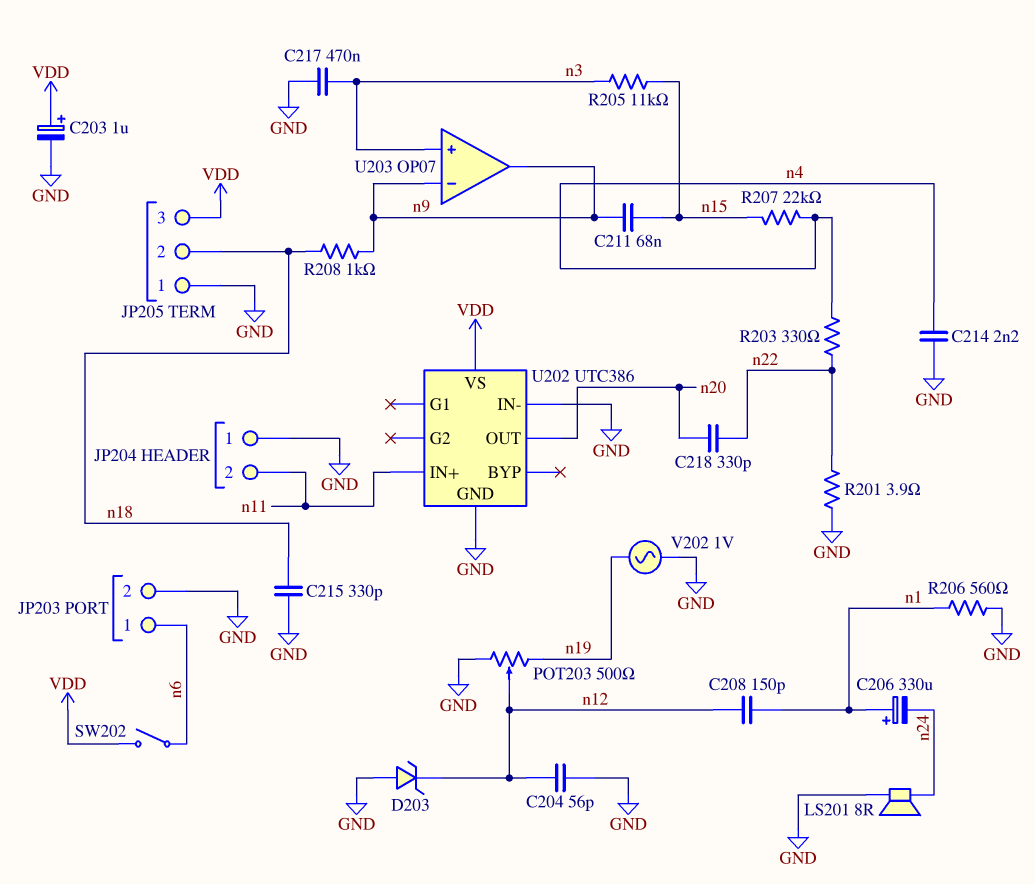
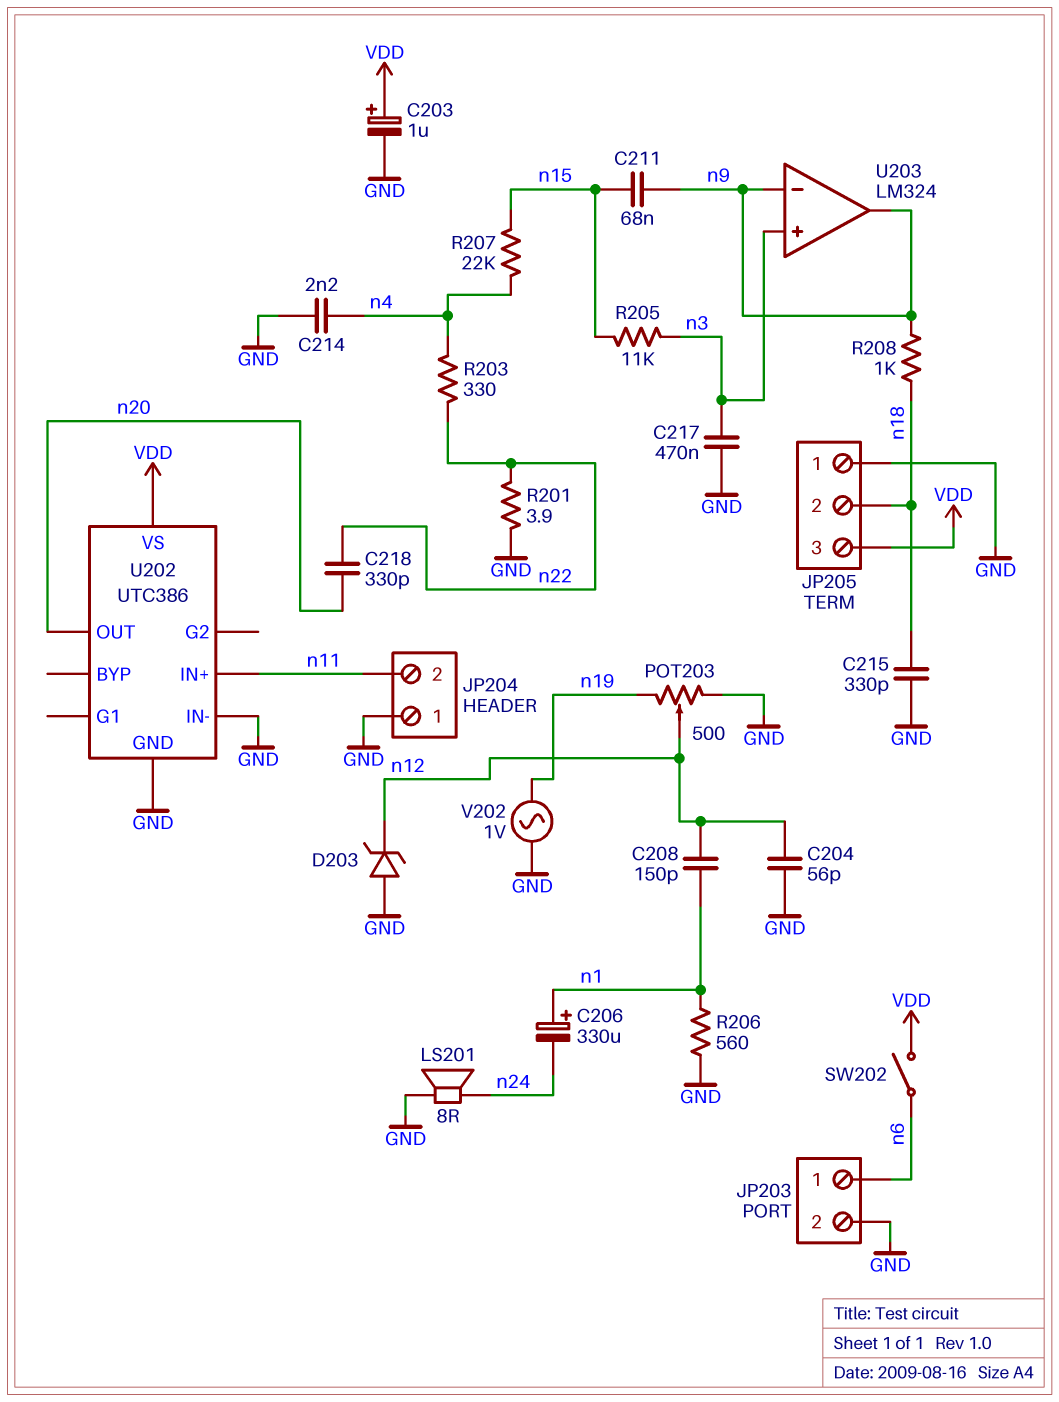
U203: OP07 -> LM324

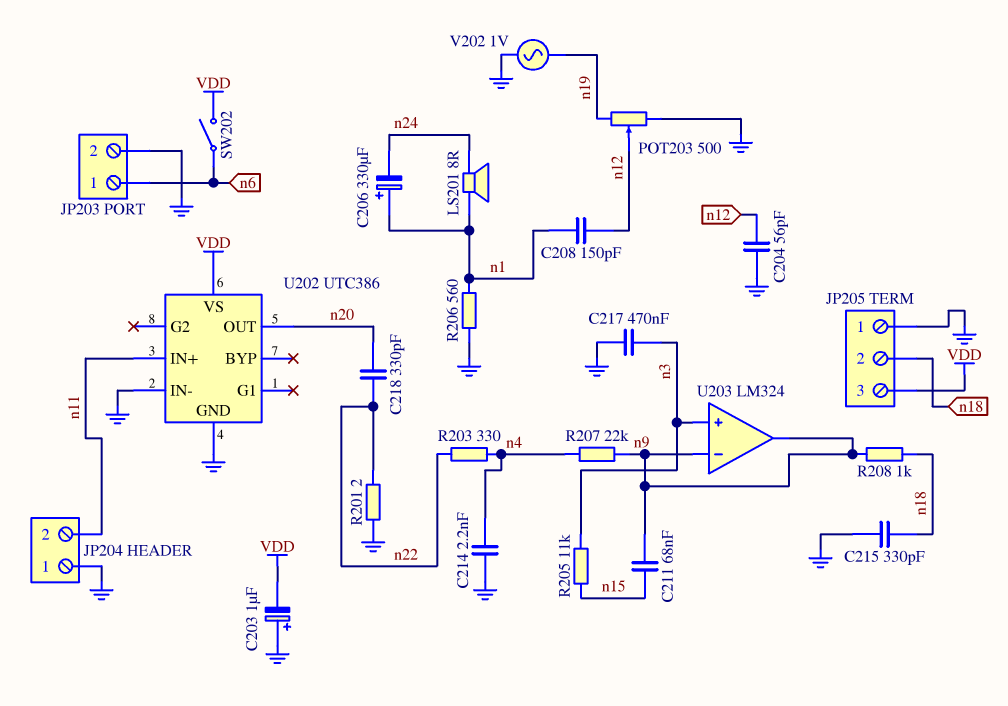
C203: 1uF (plus VDD, minus GND) -> 1uF (plus GND, minus VDD)
D203: zener (A GND, K n12) -> none
LS201: speaker 8R (GND, n24) -> speaker 8R (n1, n24)
R201: 3.9 (GND, n22) -> 2 (GND, n22)
R207: 22k (n4, n15) -> 22k (n4, n9)

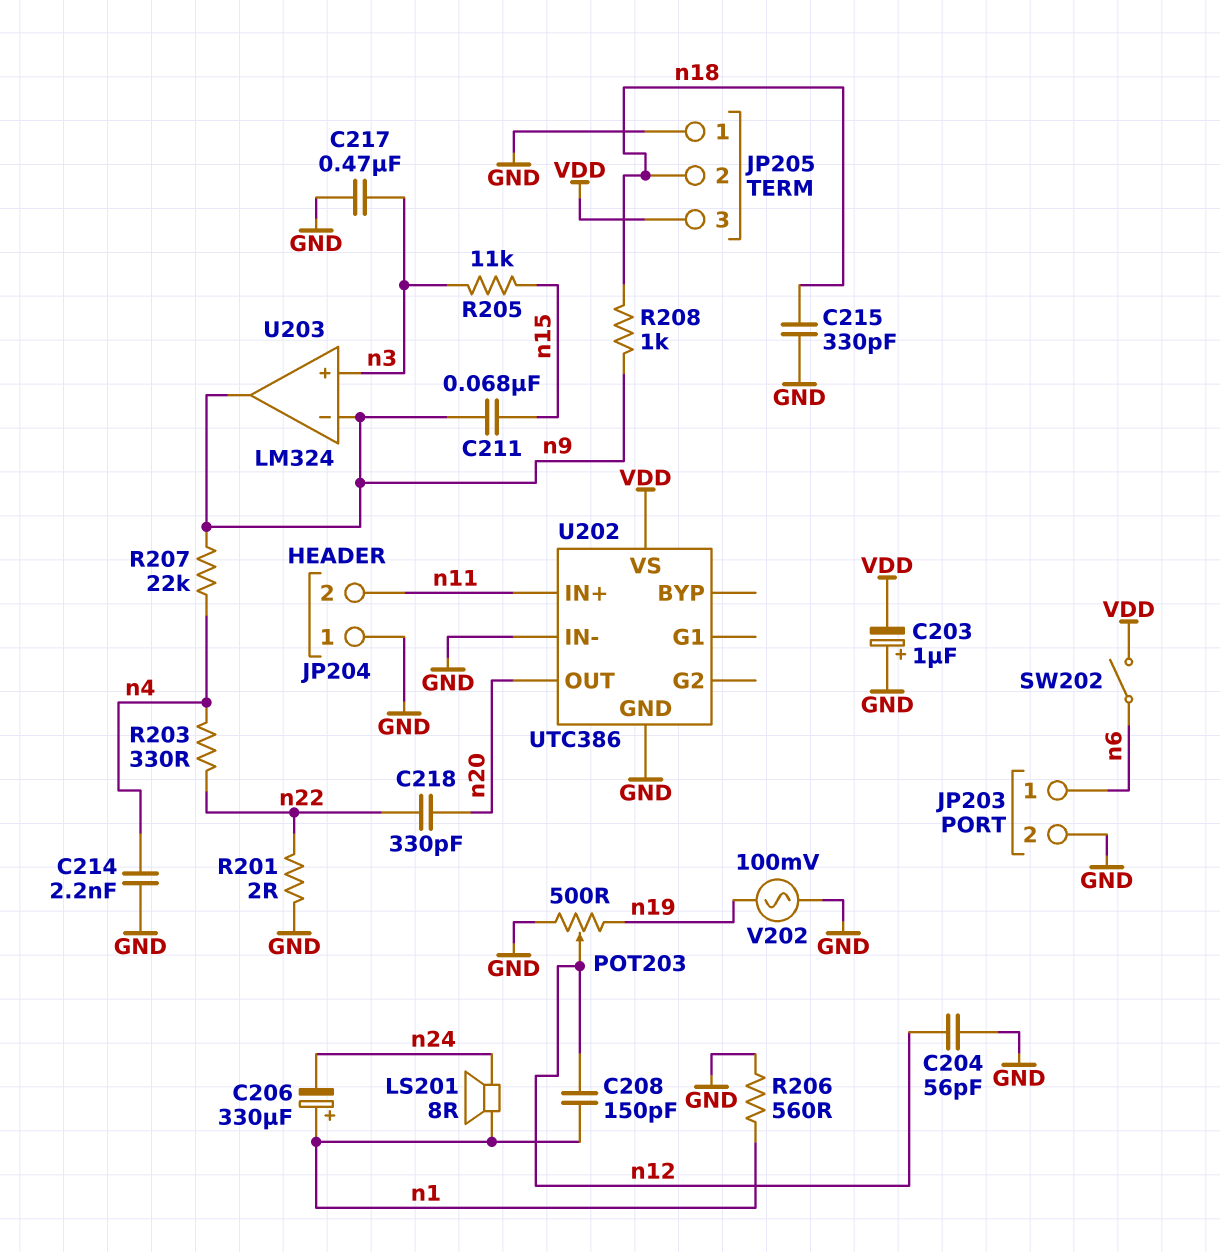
V202: AC 1V (GND, n19) -> AC 100mV (GND, n19)

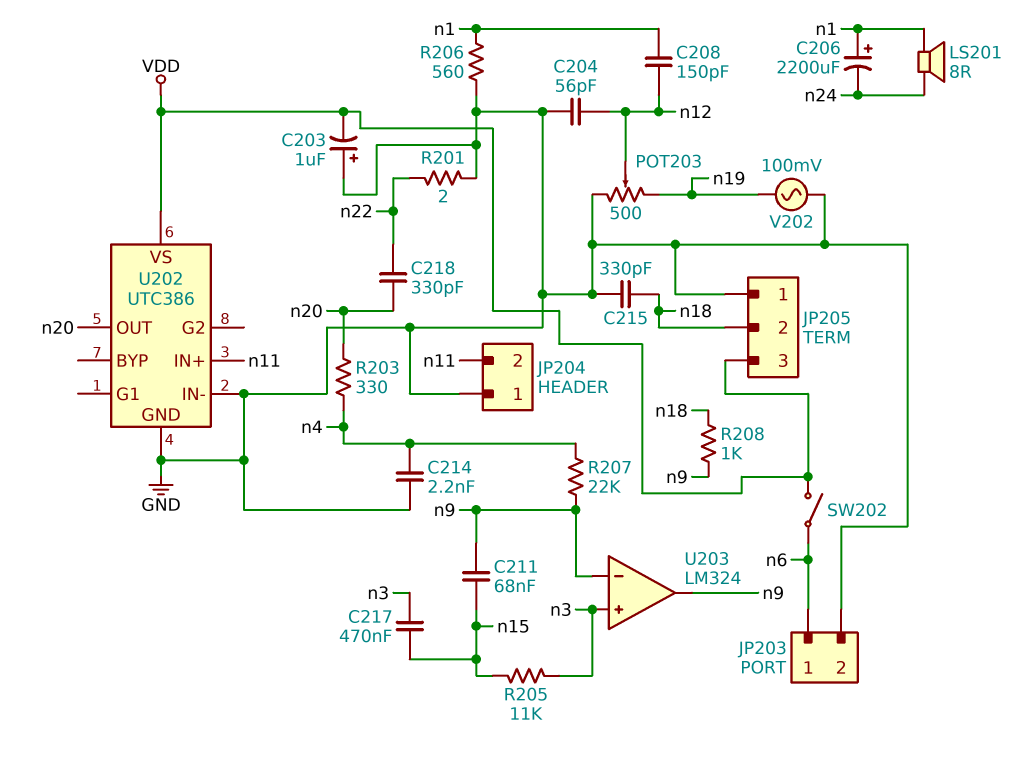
C206: 330uF (plus n1, minus n24) -> 2200uF (plus n1, minus n24)
C217: 470nF (GND, n3) -> 470nF (n3, n15)
R203: 330 (n4, n22) -> 330 (n4, n20)

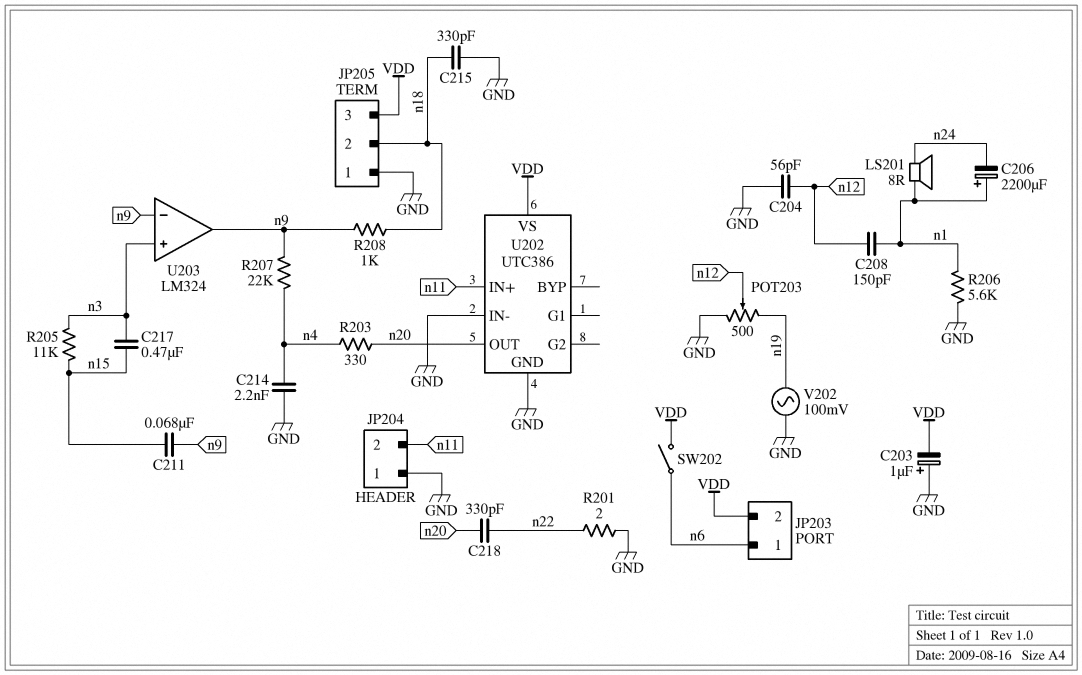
JP203 pin 2: GND -> VDD
R206: 560 (GND, n1) -> 5.6k (GND, n1)

